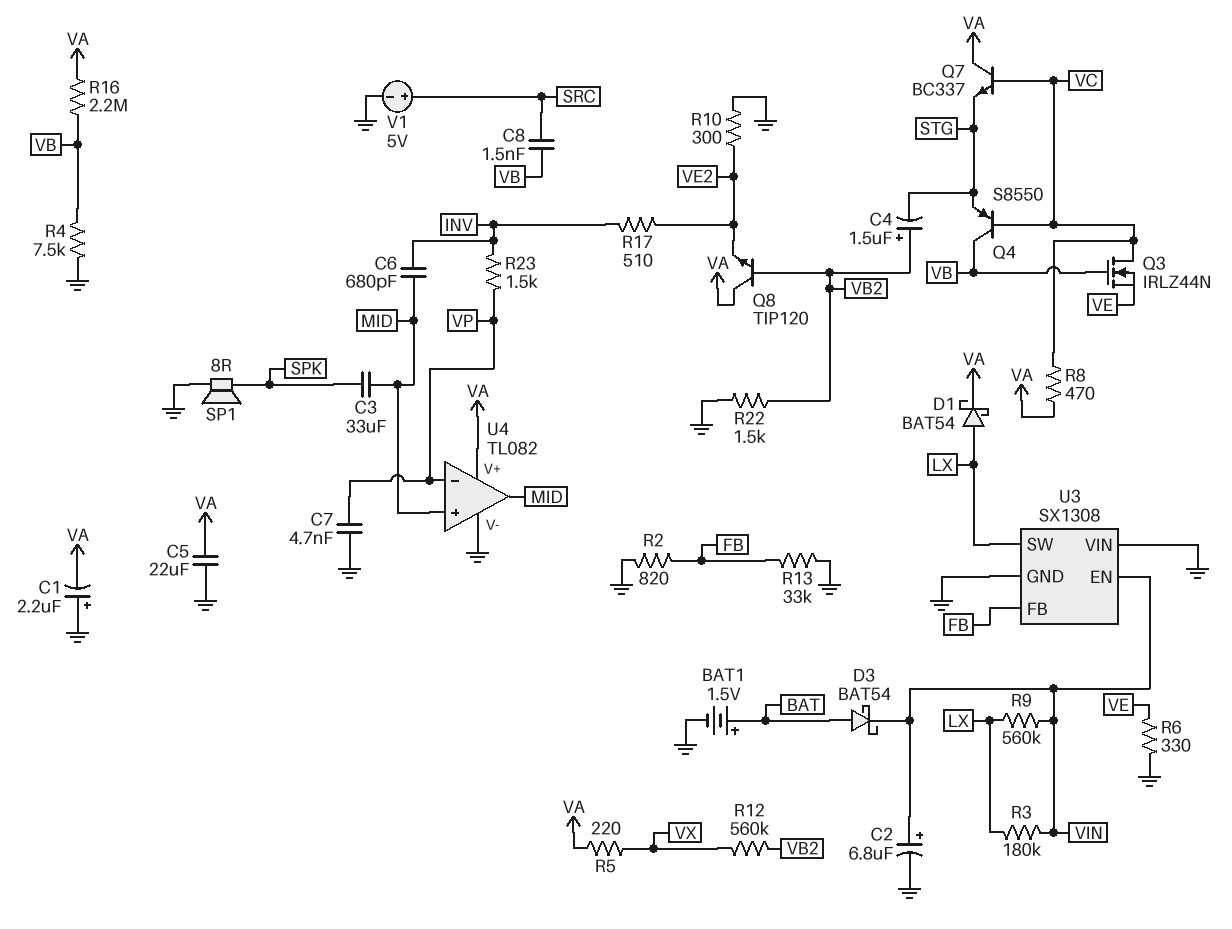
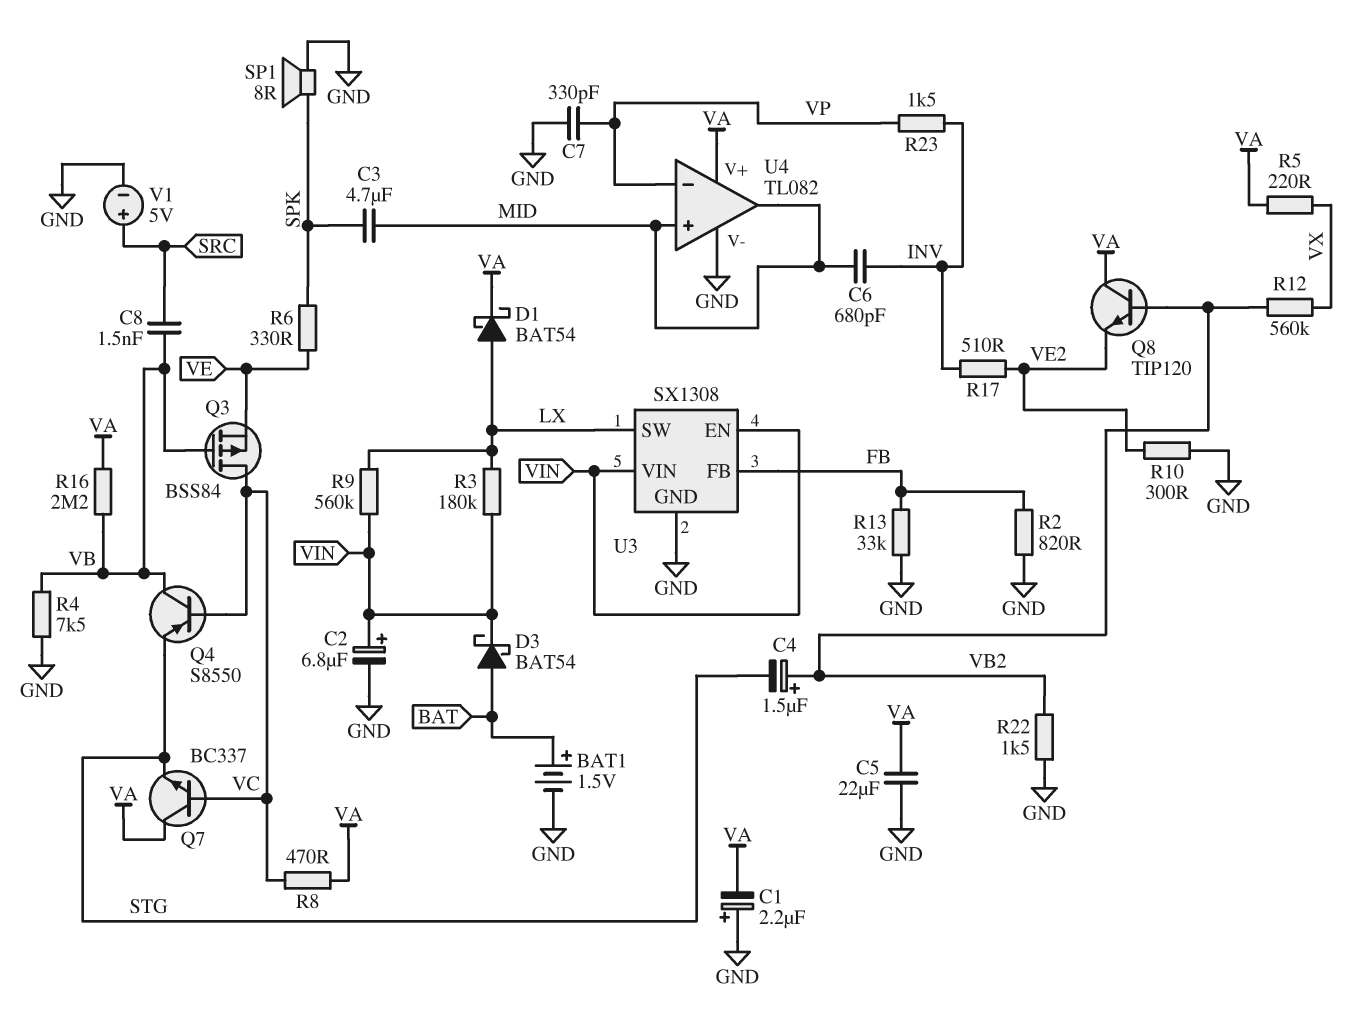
C3: 33uF (MID, SPK) -> 4.7uF (MID, SPK)
C7: 4.7nF (GND, VP) -> 330pF (GND, VP)
Q3: NMOS IRLZ44N (G VB, D VC, S VE) -> PMOS BSS84 (G VB, D VC, S VE)
R6: 330 (GND, VE) -> 330 (SPK, VE)
U3 pin VIN: GND -> VIN

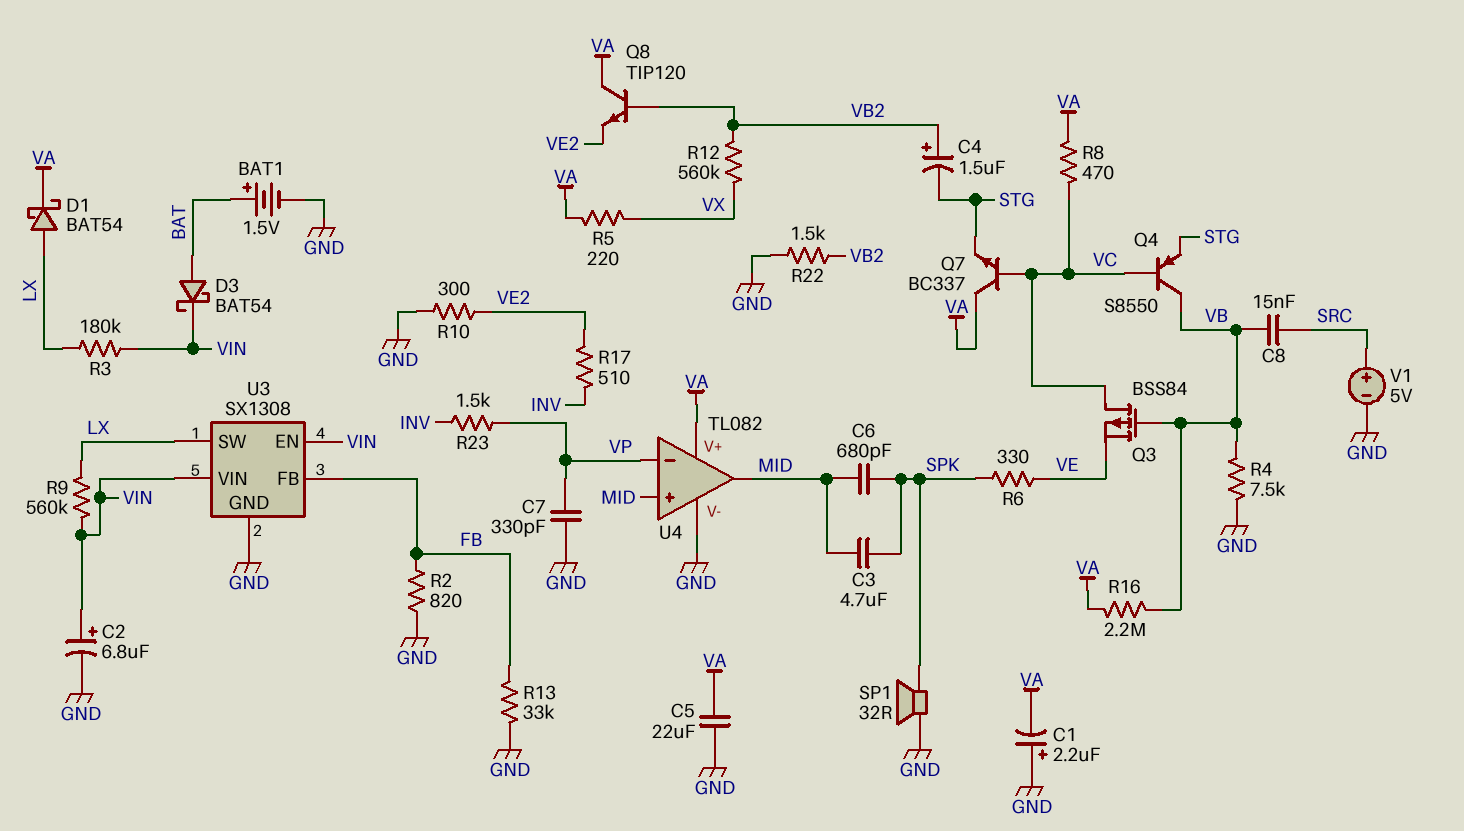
C6: 680pF (INV, MID) -> 680pF (MID, SPK)
C8: 1.5nF (SRC, VB) -> 15nF (SRC, VB)
SP1: speaker 8R (GND, SPK) -> speaker 32R (GND, SPK)

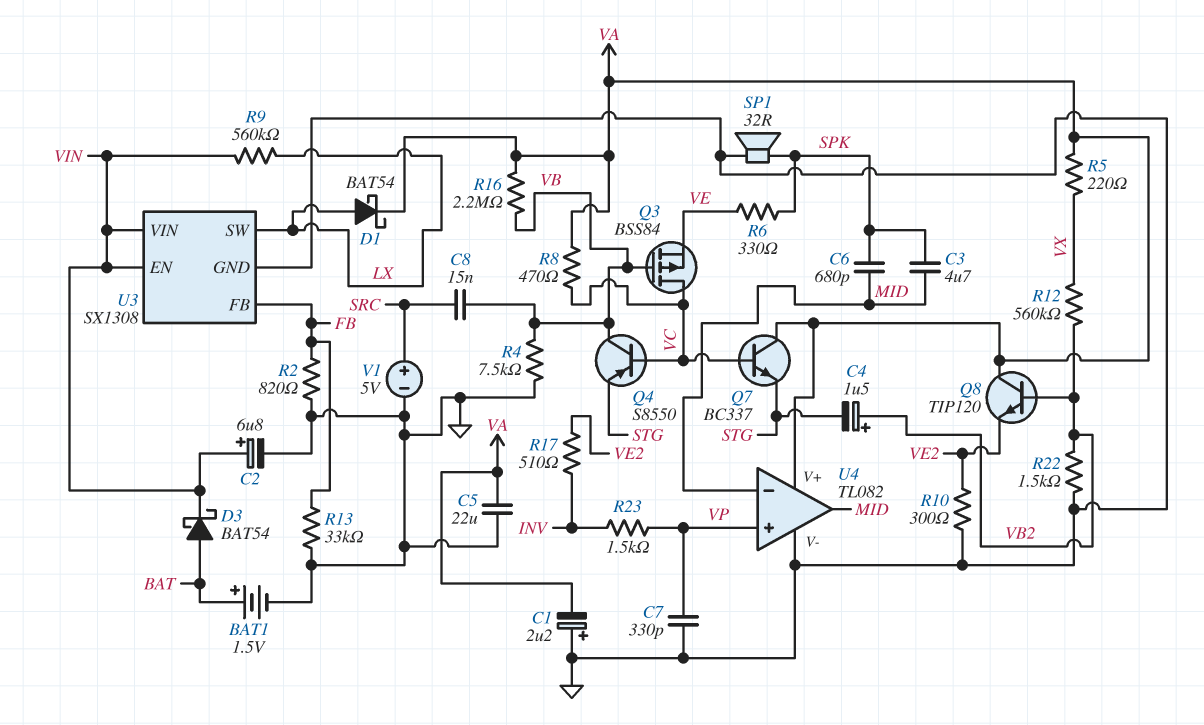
R3: 180k (LX, VIN) -> none
U4 pin in+: MID -> VP
U4 pin in-: VP -> MID

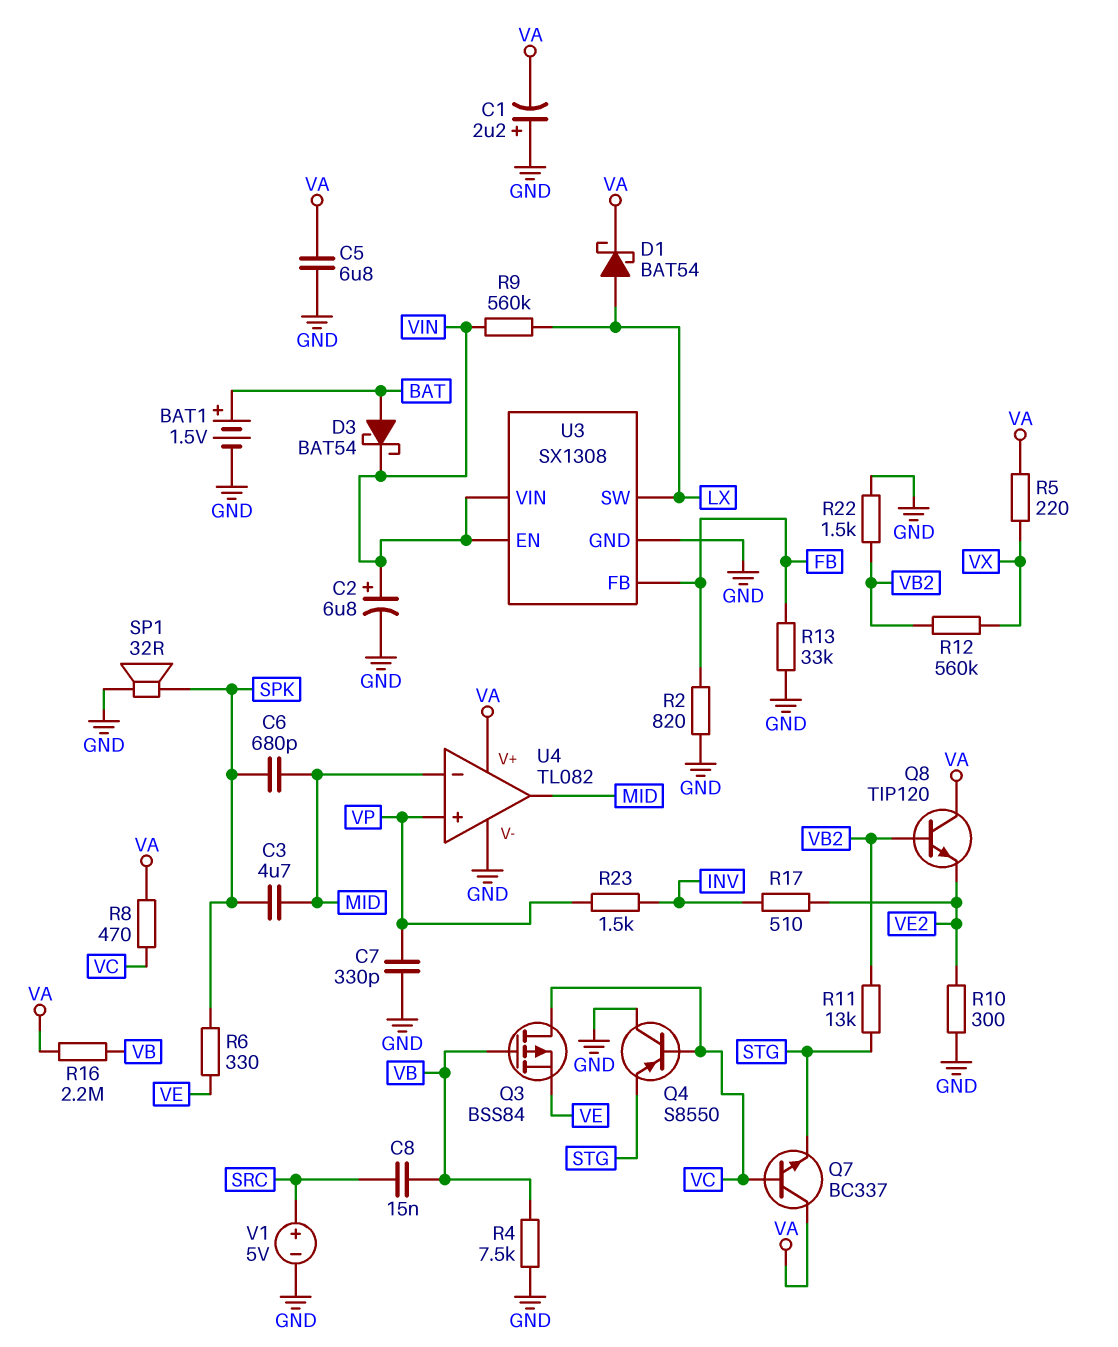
C4: 1.5uF (plus VB2, minus STG) -> none
C5: 22uF (GND, VA) -> 6.8uF (GND, VA)
Q4: PNP S8550 (B VC, C VB, E STG) -> PNP S8550 (B VC, C GND, E STG)
R11: none -> 13k (STG, VB2)

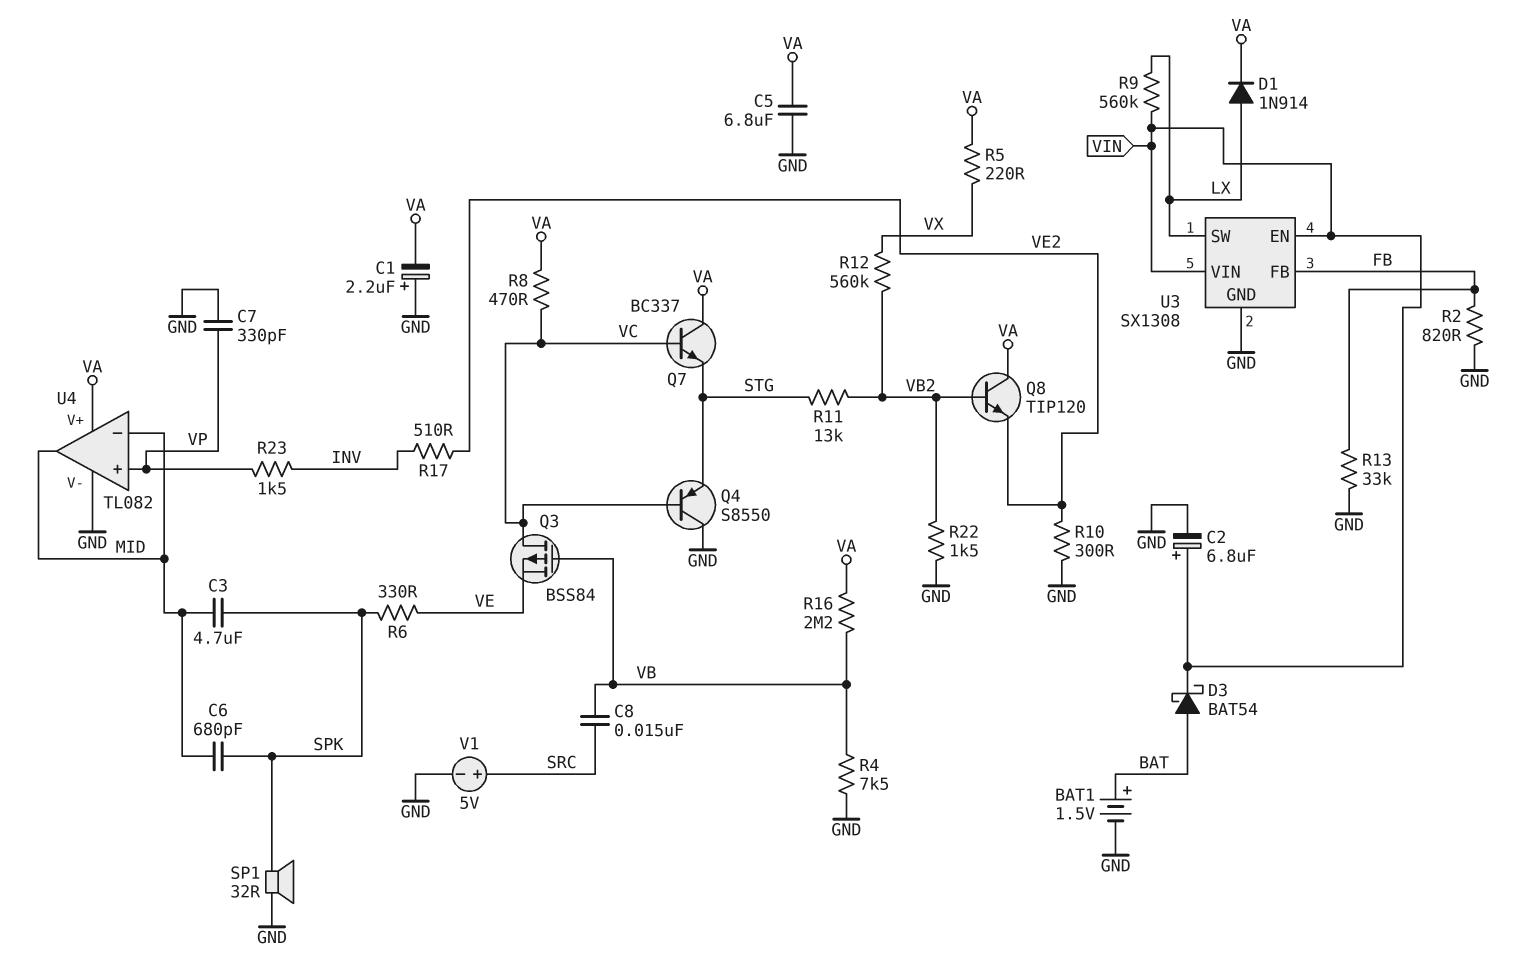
D1: schottky BAT54 (A LX, K VA) -> diode 1N914 (A LX, K VA)

